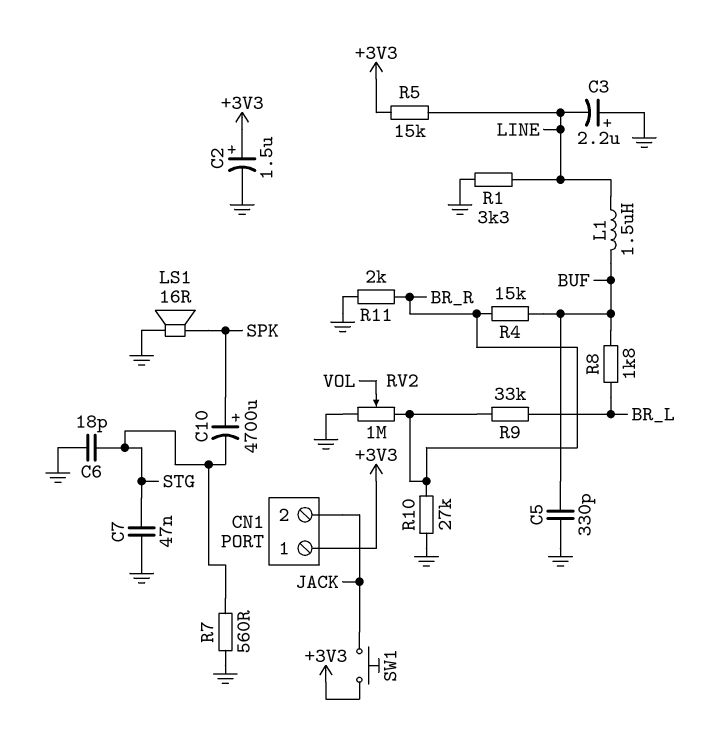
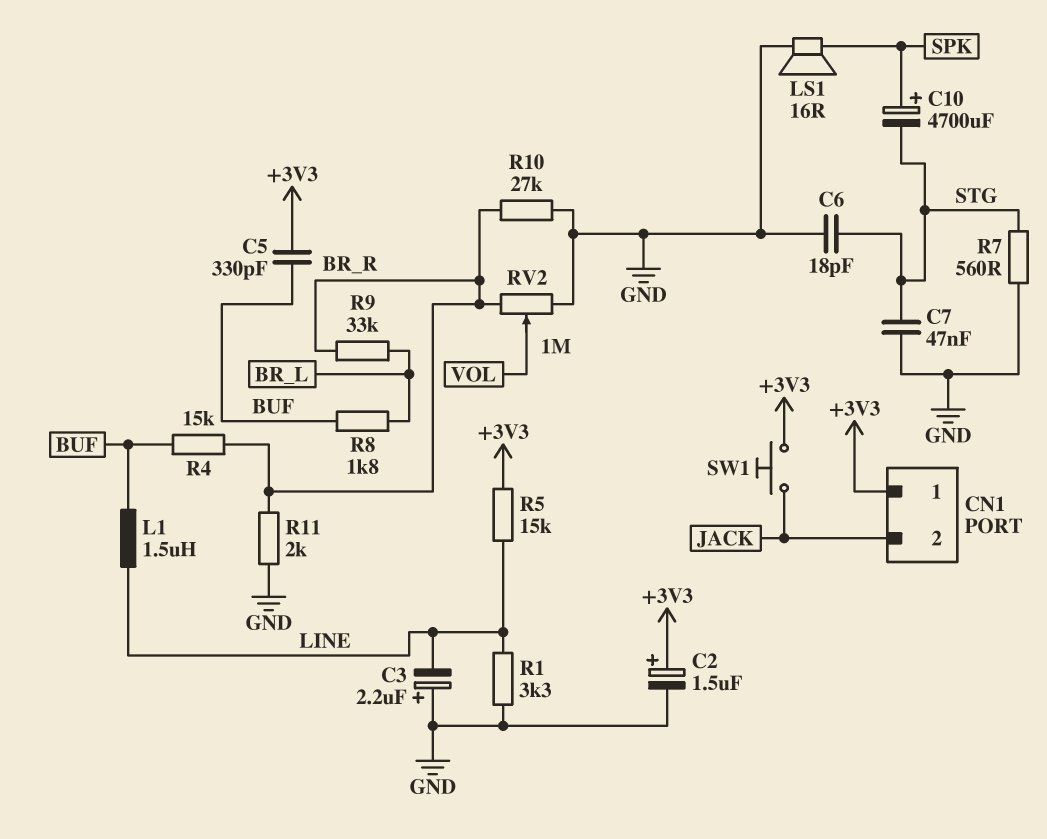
C5: 330pF (BUF, GND) -> 330pF (+3V3, BUF)

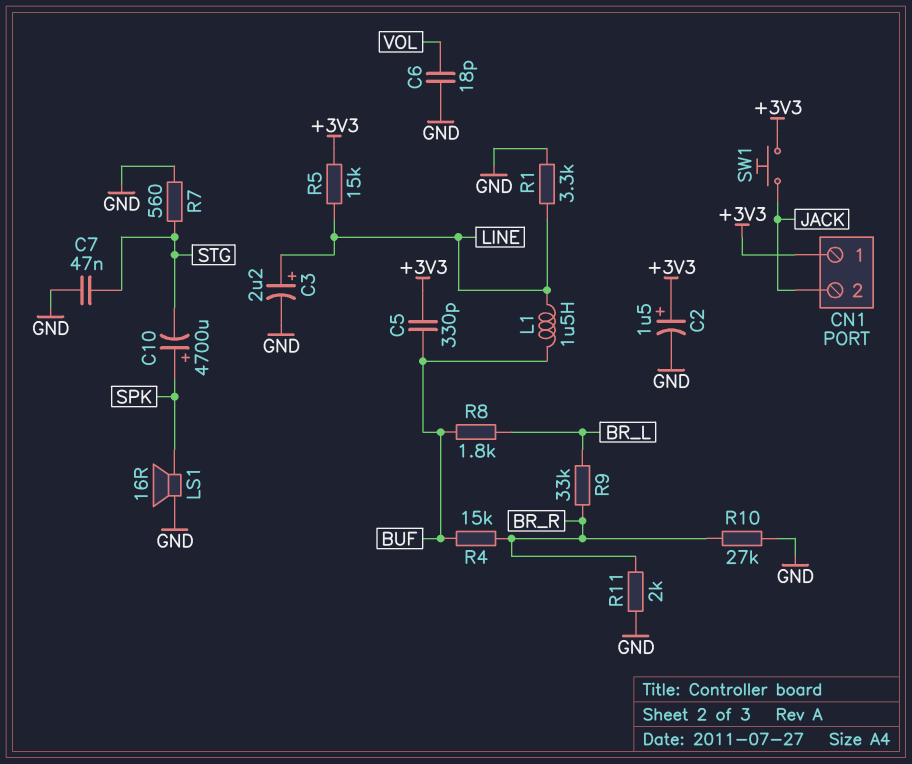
C3: 2.2uF (plus GND, minus LINE) -> 2.2uF (plus LINE, minus GND)
C6: 18pF (GND, STG) -> 18pF (GND, VOL)
RV2: 1M (BR_R, GND, wiper VOL) -> none

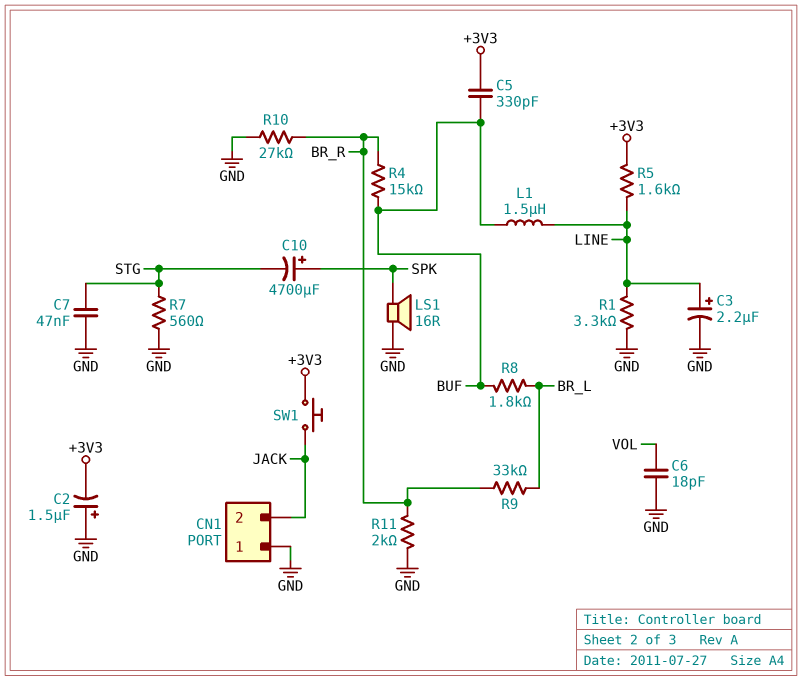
C2: 1.5uF (plus +3V3, minus GND) -> 1.5uF (plus GND, minus +3V3)
CN1 pin 1: +3V3 -> GND
R5: 15k (+3V3, LINE) -> 1.6k (+3V3, LINE)

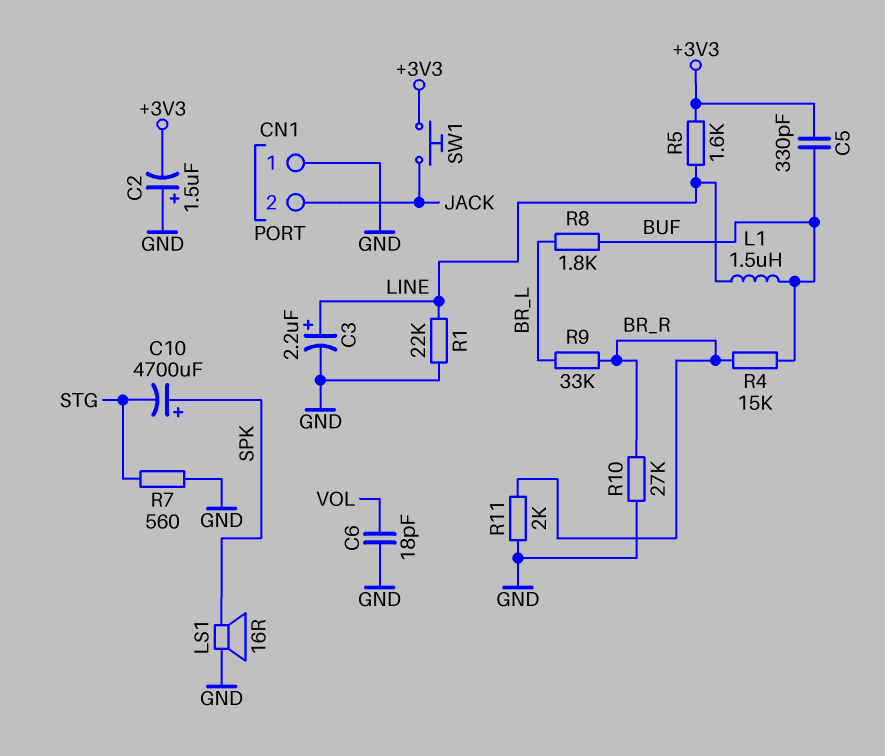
C7: 47nF (GND, STG) -> none
R1: 3.3k (GND, LINE) -> 22k (GND, LINE)

